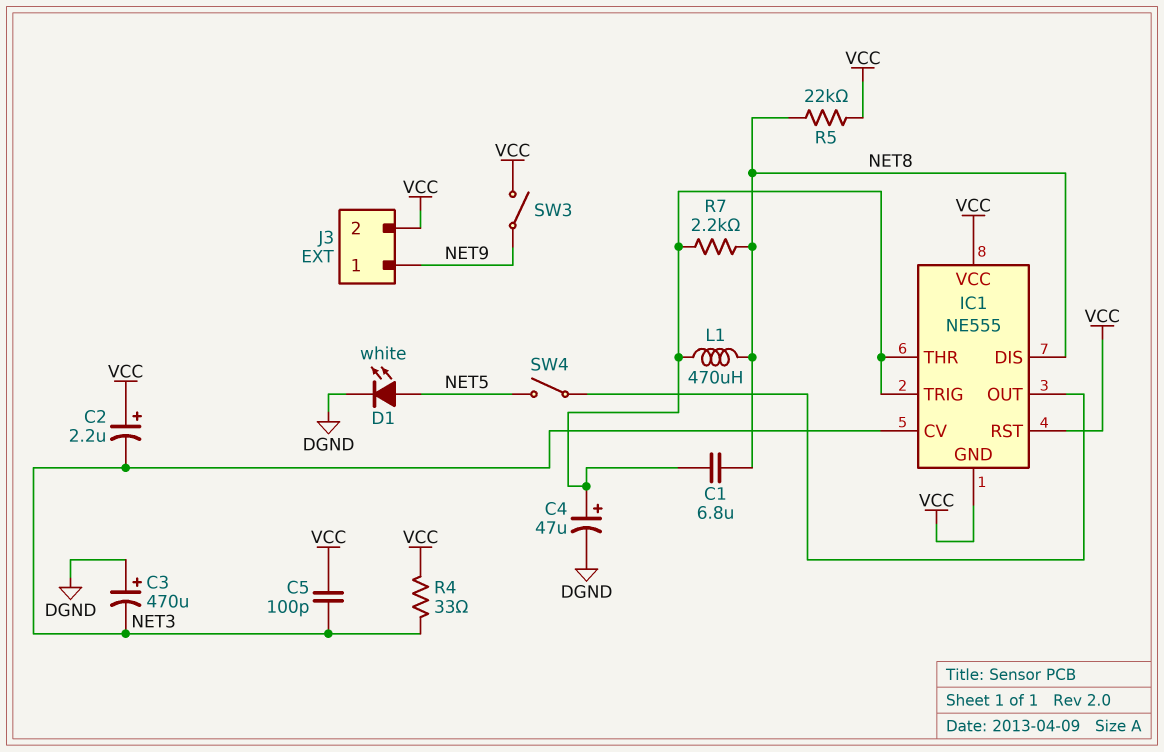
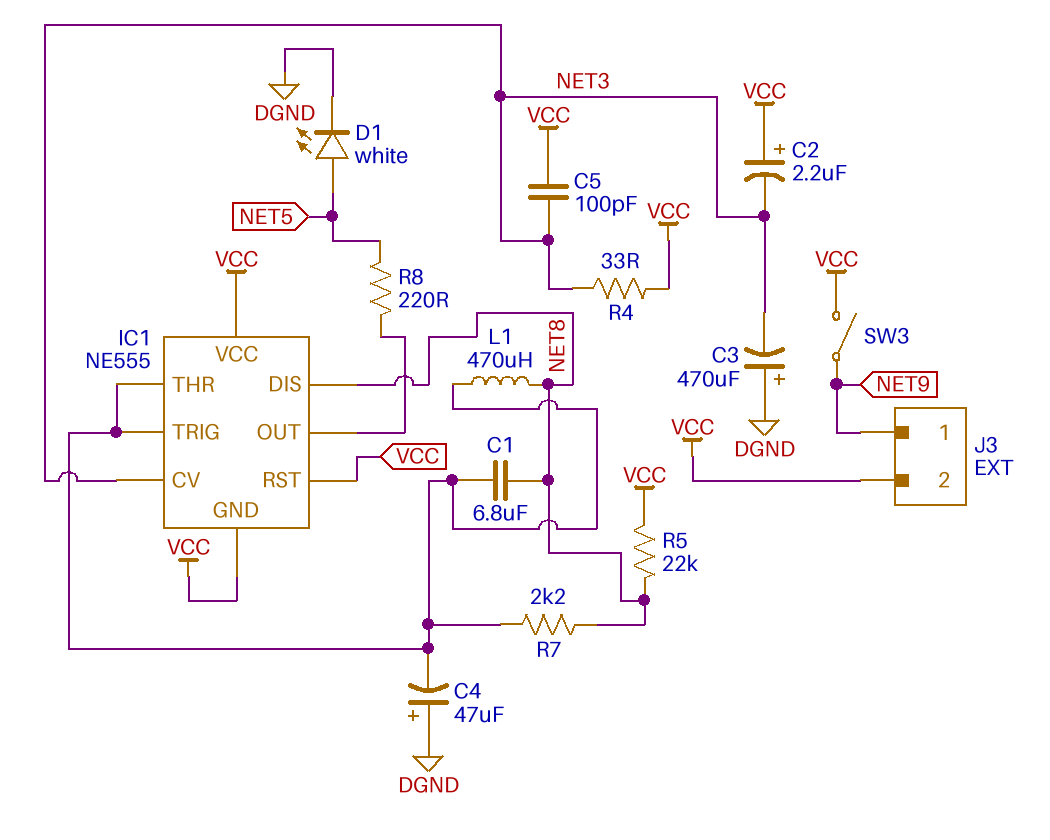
C4: 47uF (plus IC1/THR, minus DGND) -> 47uF (plus DGND, minus IC1/THR)
R8: none -> 220 (IC1/OUT, NET5)
SW4: switch (IC1/OUT, NET5) -> none

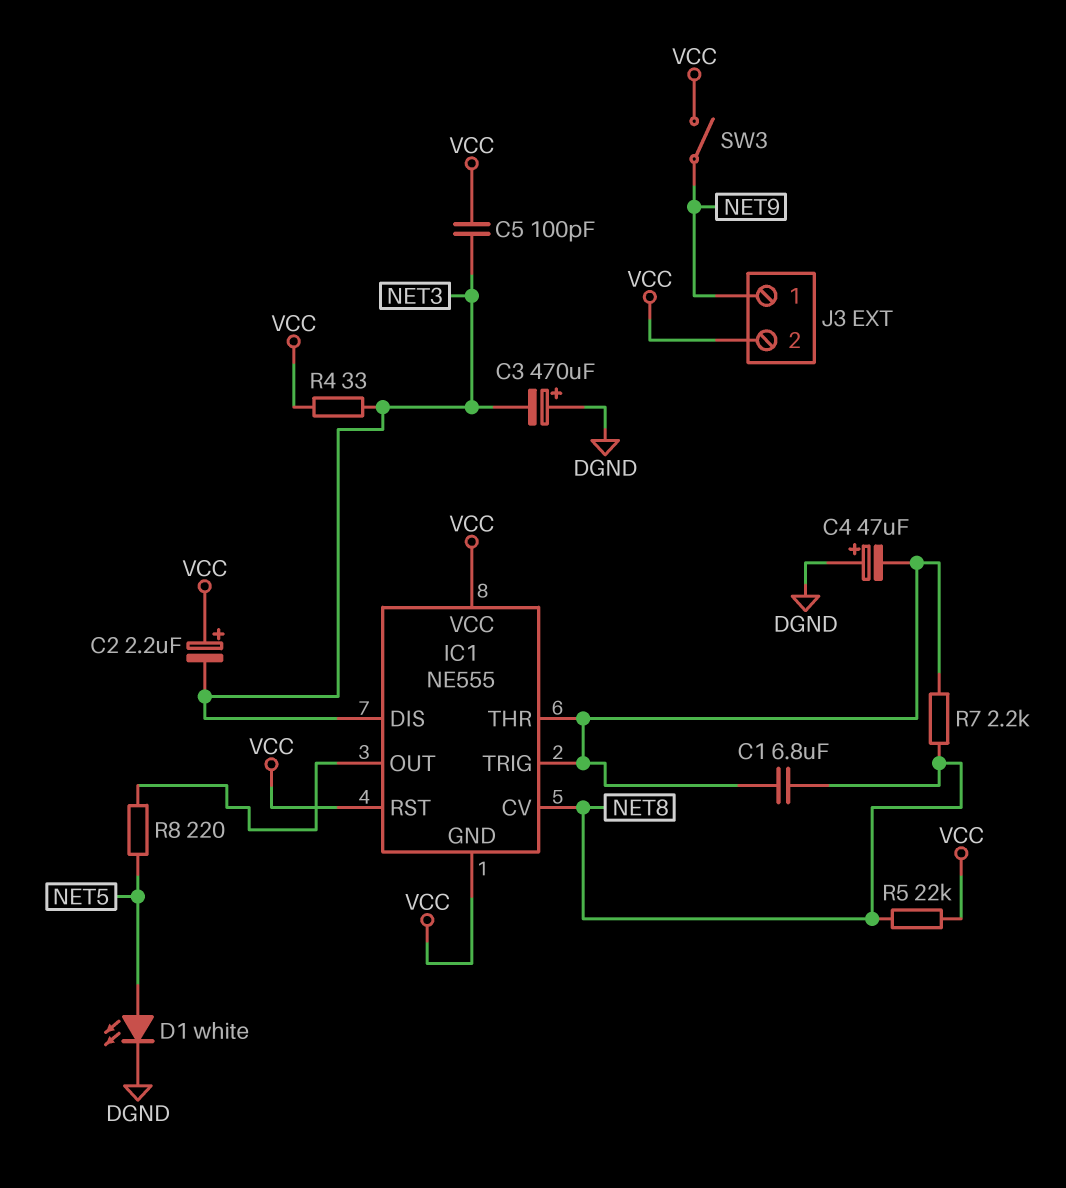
IC1 pin CV: NET3 -> NET8
IC1 pin DIS: NET8 -> NET3
L1: 470uH (IC1/THR, NET8) -> none

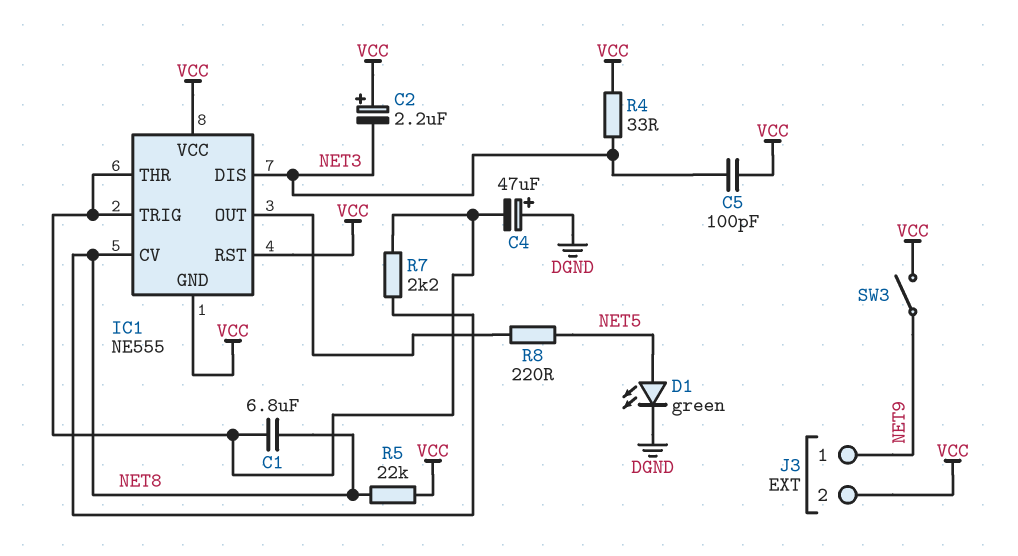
C3: 470uF (plus DGND, minus NET3) -> none
D1: LED white (A NET5, K DGND) -> LED green (A NET5, K DGND)

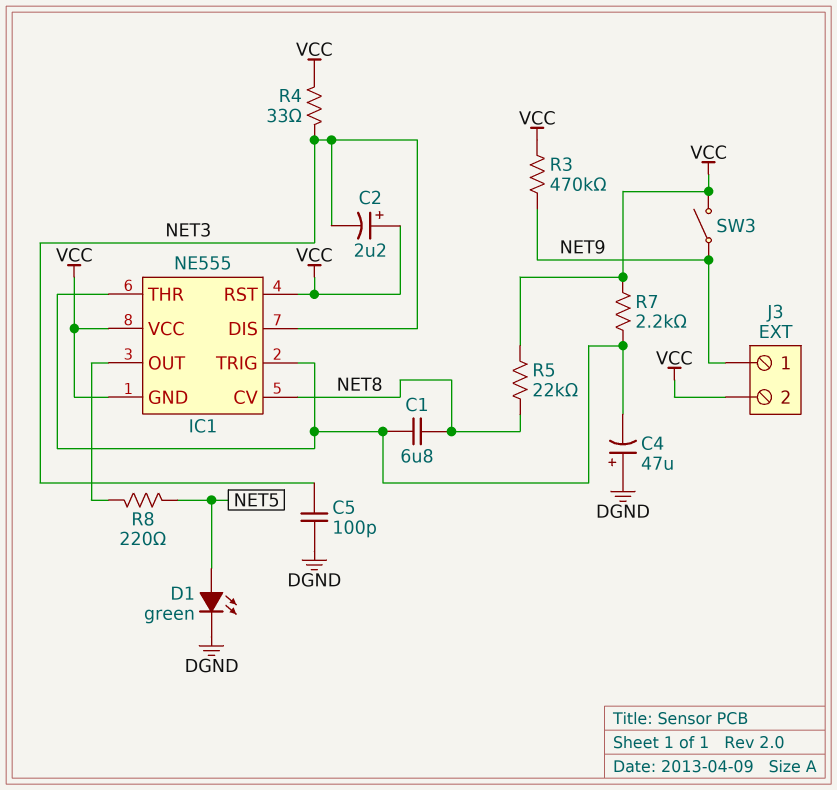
C5: 100pF (NET3, VCC) -> 100pF (DGND, NET3)
R3: none -> 470k (NET9, VCC)
R7: 2.2k (IC1/THR, NET8) -> 2.2k (IC1/THR, VCC)

